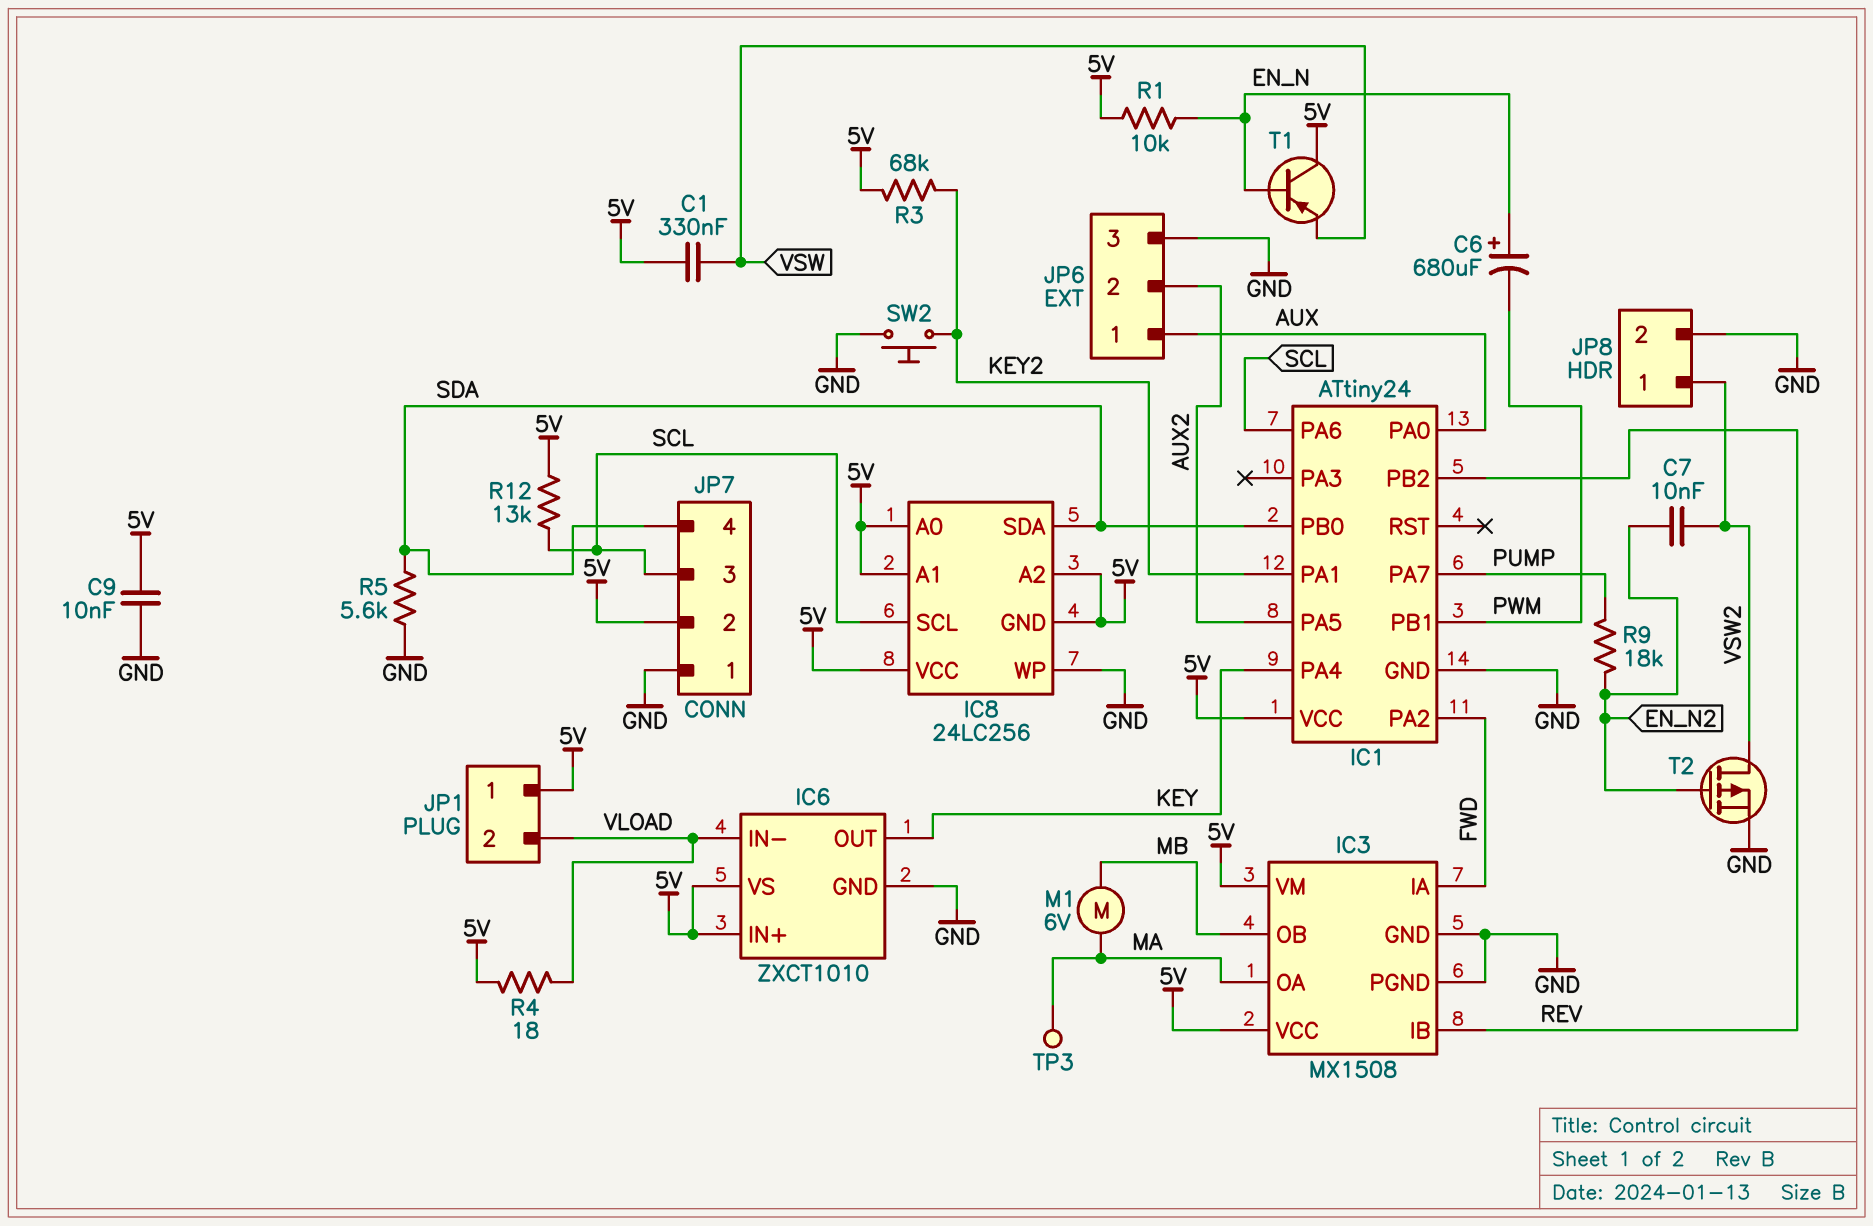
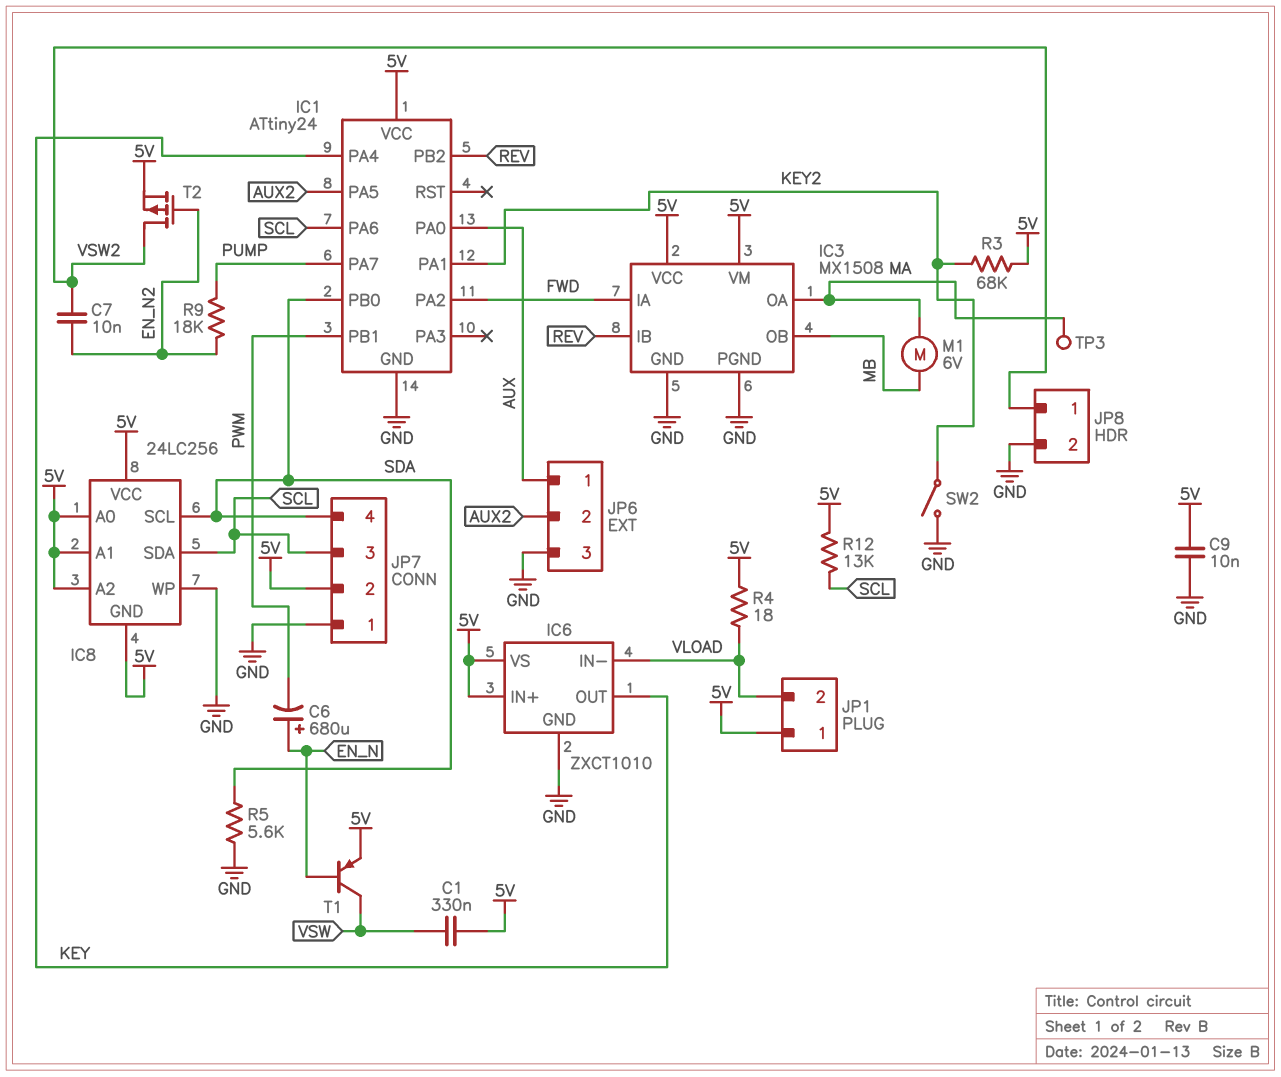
IC8 pin SCL: SCL -> SDA
IC8 pin SDA: SDA -> SCL
R1: 10k (5V, EN_N) -> none
SW2: button (GND, KEY2) -> switch (GND, KEY2)
T1: PNP (B EN_N, C 5V, E VSW) -> PNP (B EN_N, C VSW, E 5V)
T2: PMOS (G EN_N2, D VSW2, S GND) -> PMOS (G EN_N2, D VSW2, S 5V)

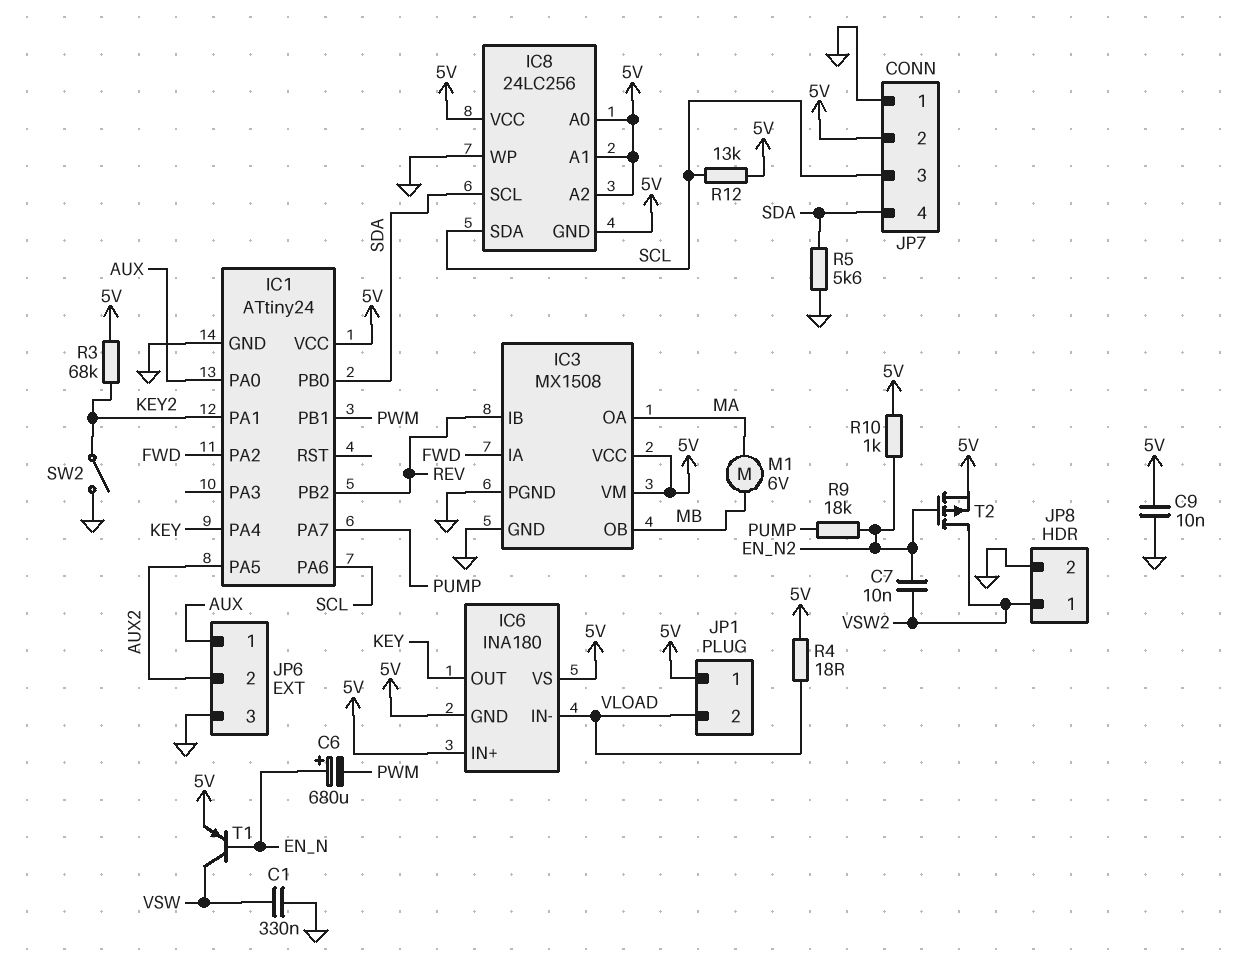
C1: 330nF (5V, VSW) -> 330nF (GND, VSW)
IC6: ZXCT1010 -> INA180
IC6 pin GND: GND -> 5V
R10: none -> 1k (5V, EN_N2)
TP3: test point (MA) -> none

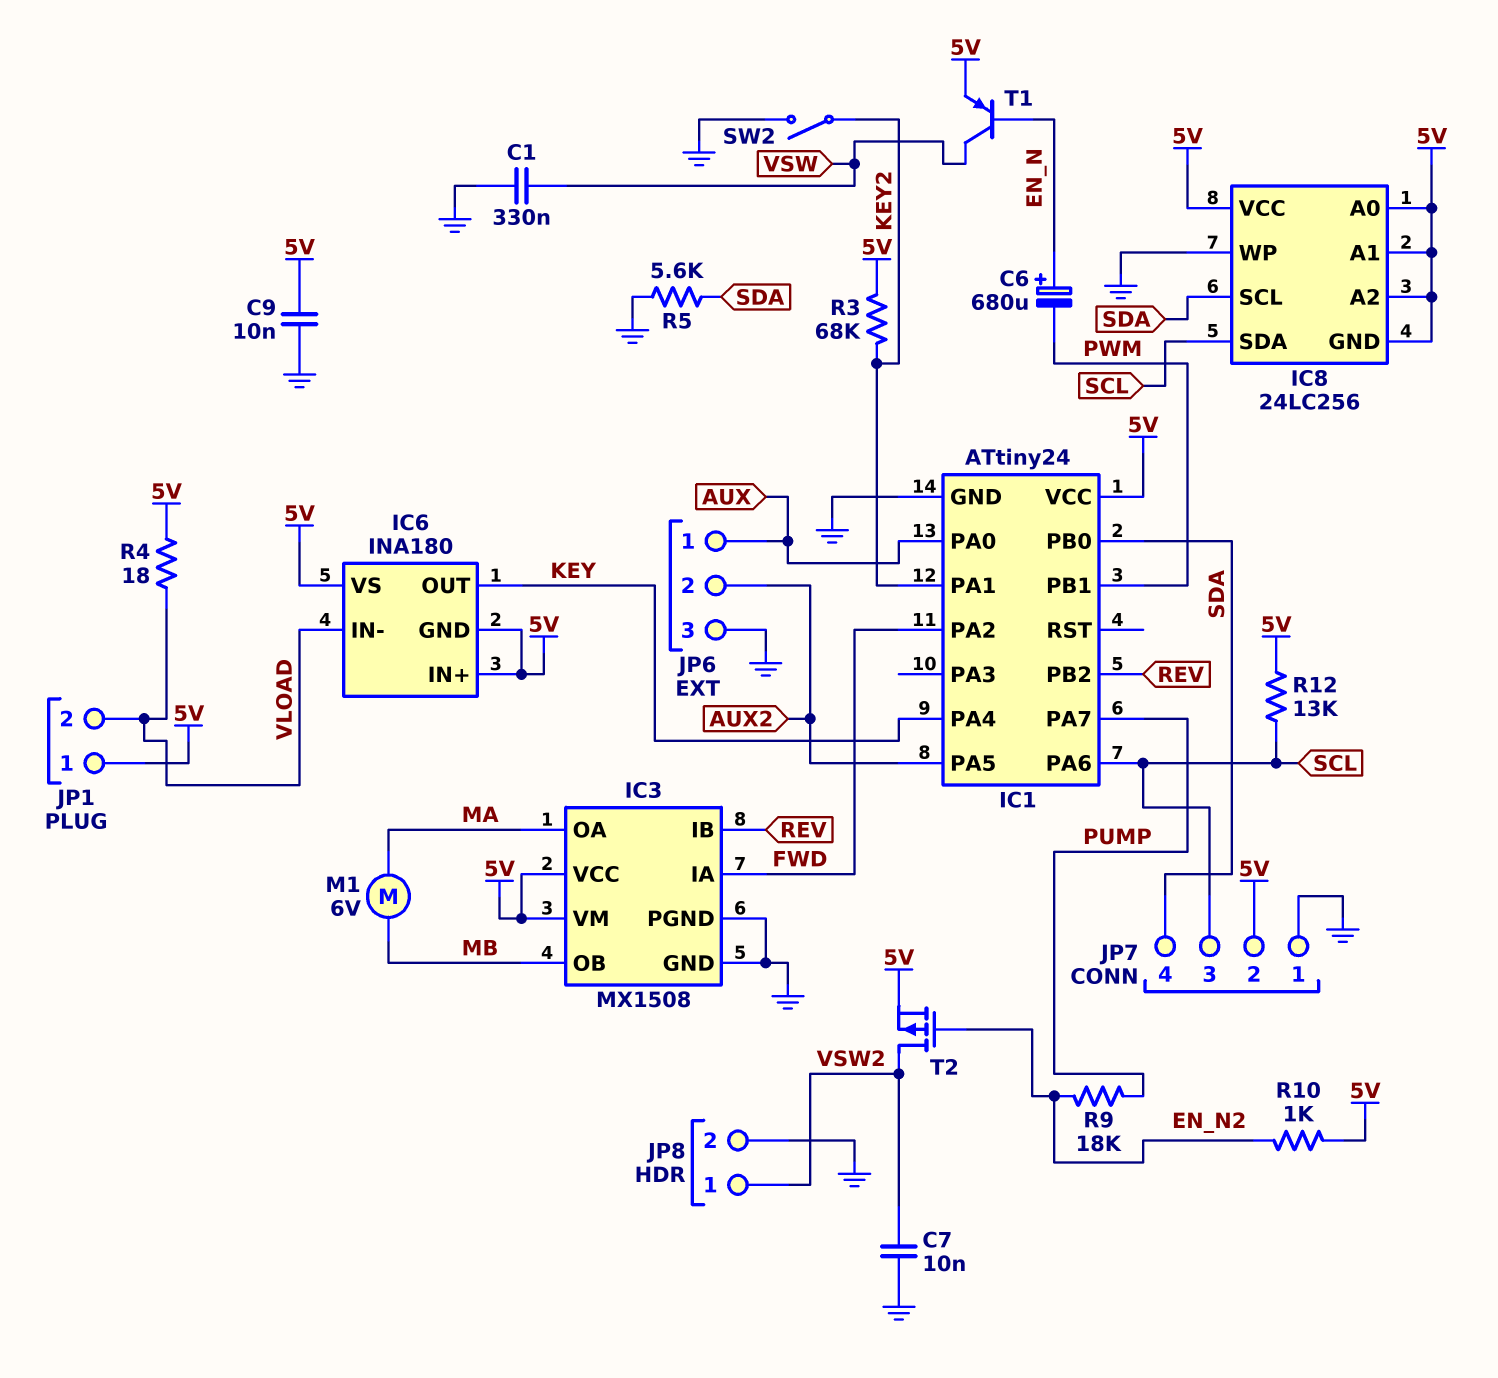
C7: 10nF (EN_N2, VSW2) -> 10nF (GND, VSW2)

